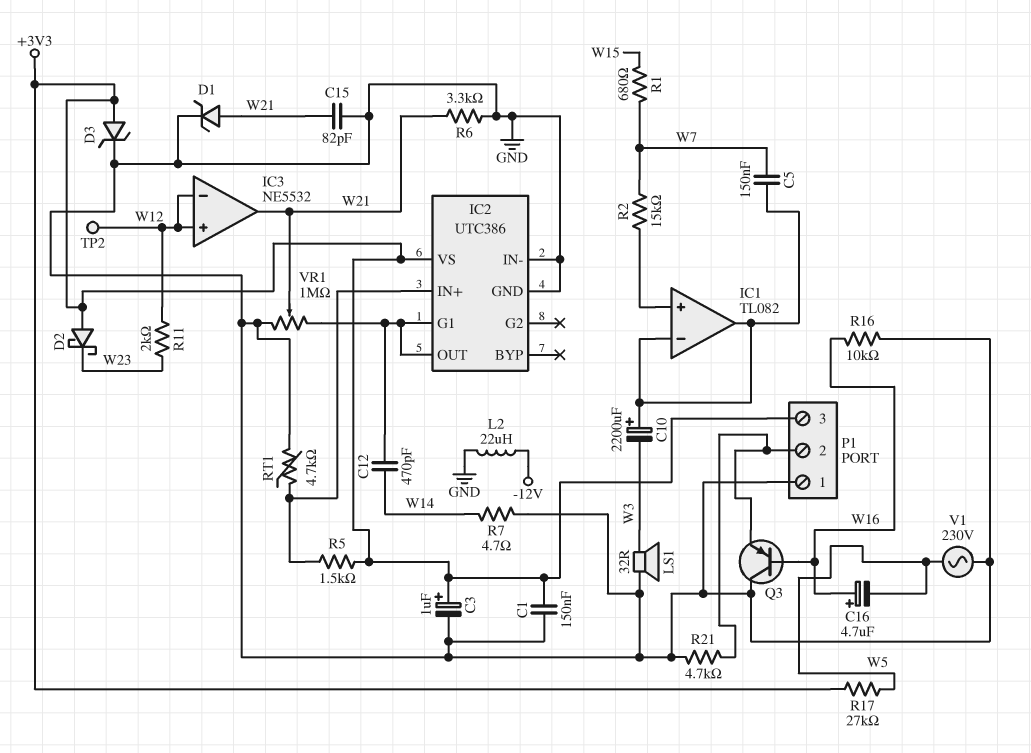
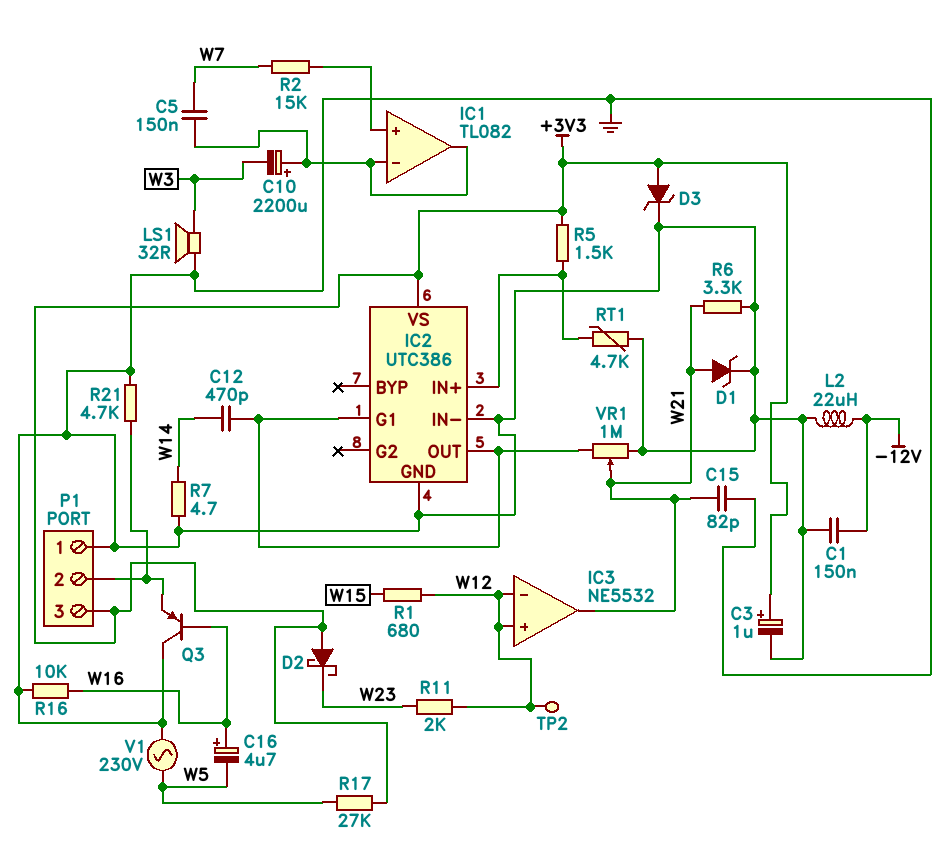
C1: 150nF (+3V3, GND) -> 150nF (-12V, GND)
R1: 680 (W7, W15) -> 680 (W12, W15)

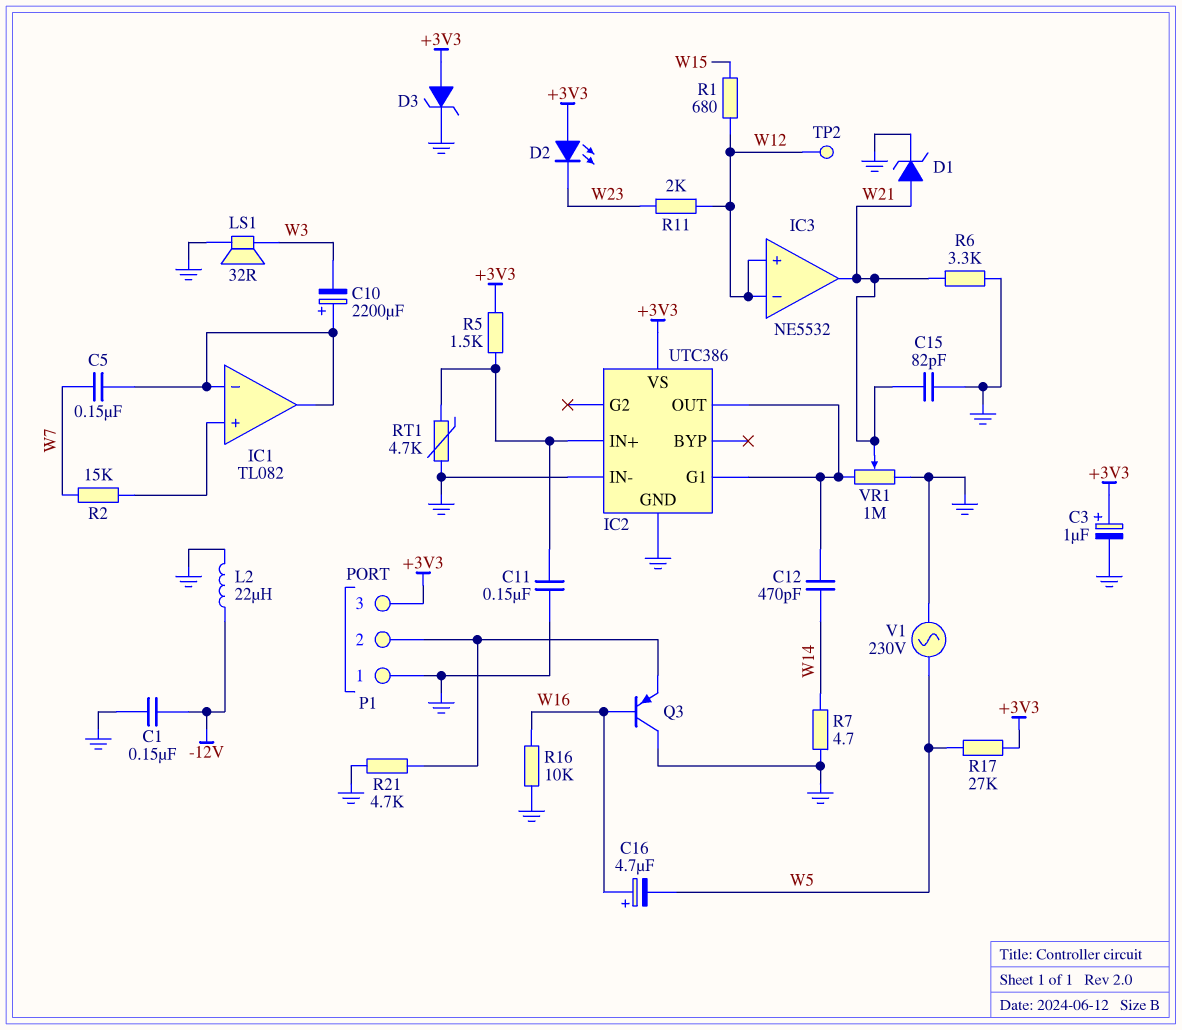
C11: none -> 150nF (GND, IC2/IN+)
D2: schottky (A +3V3, K W23) -> LED (A +3V3, K W23)

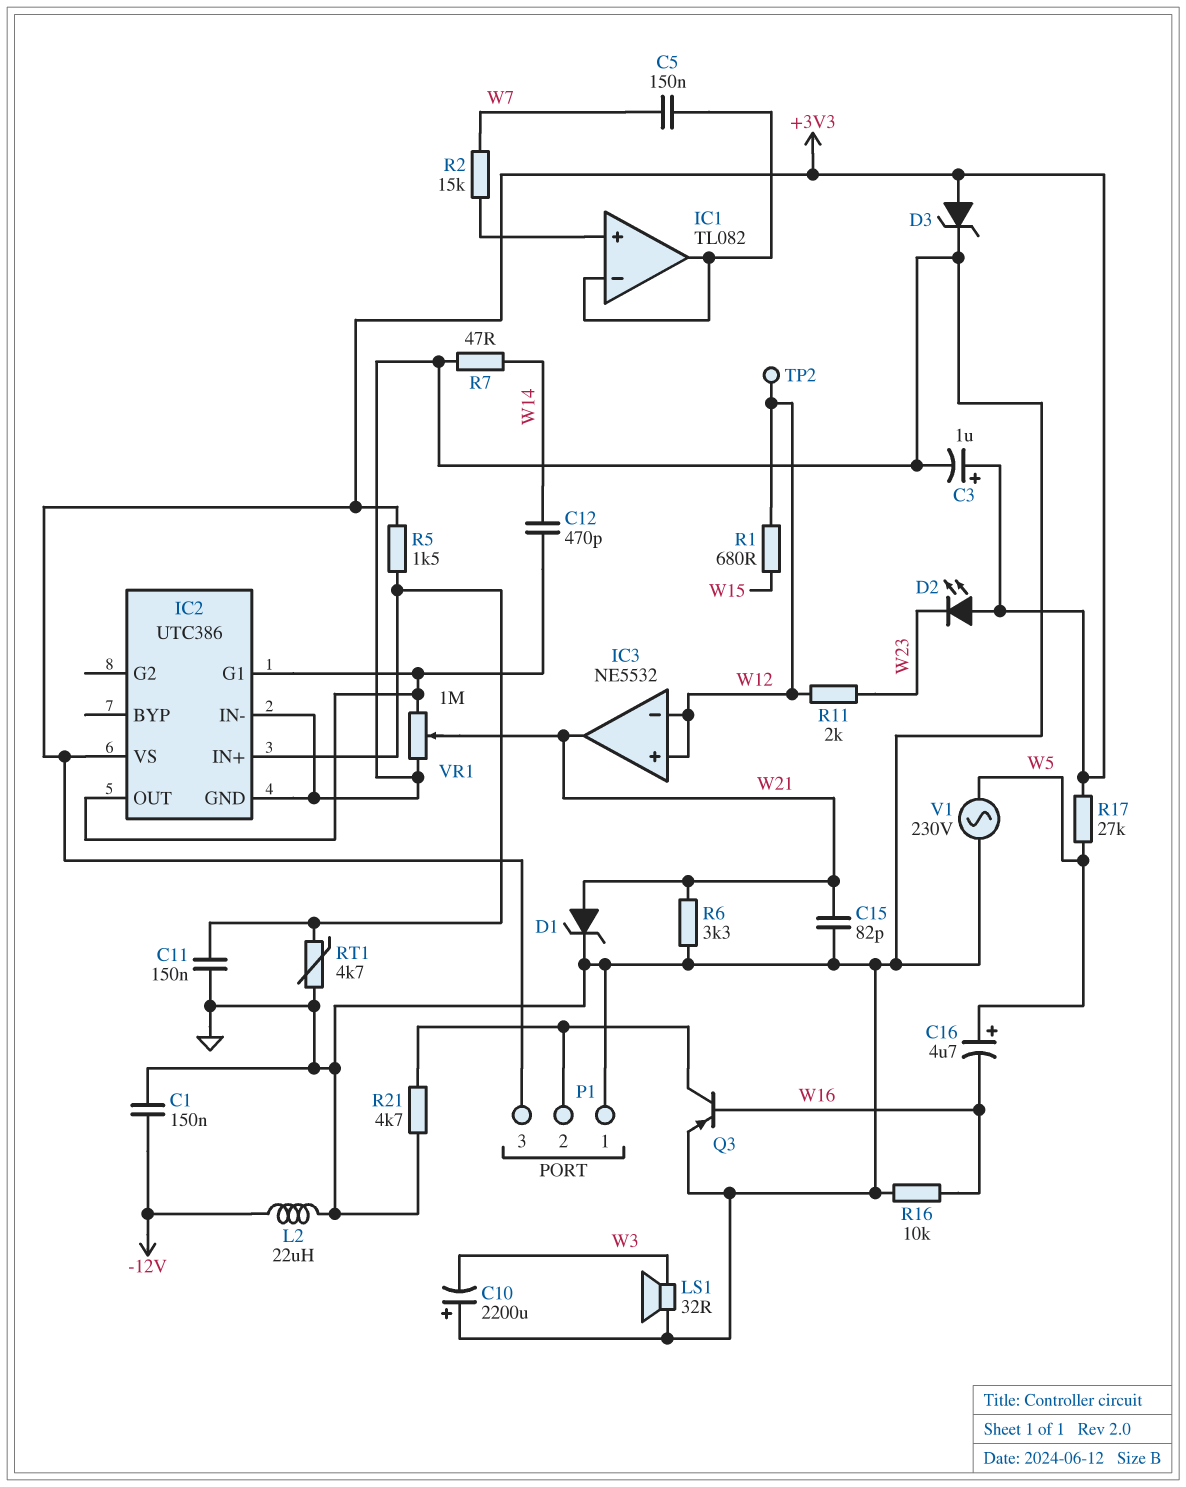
C10: 2200uF (plus IC1/in-, minus W3) -> 2200uF (plus GND, minus W3)
C16: 4.7uF (plus W16, minus W5) -> 4.7uF (plus W5, minus W16)
Q3: PNP (B W16, C GND, E P1/2) -> PNP (B W16, C P1/2, E GND)
R7: 4.7 (GND, W14) -> 47 (GND, W14)

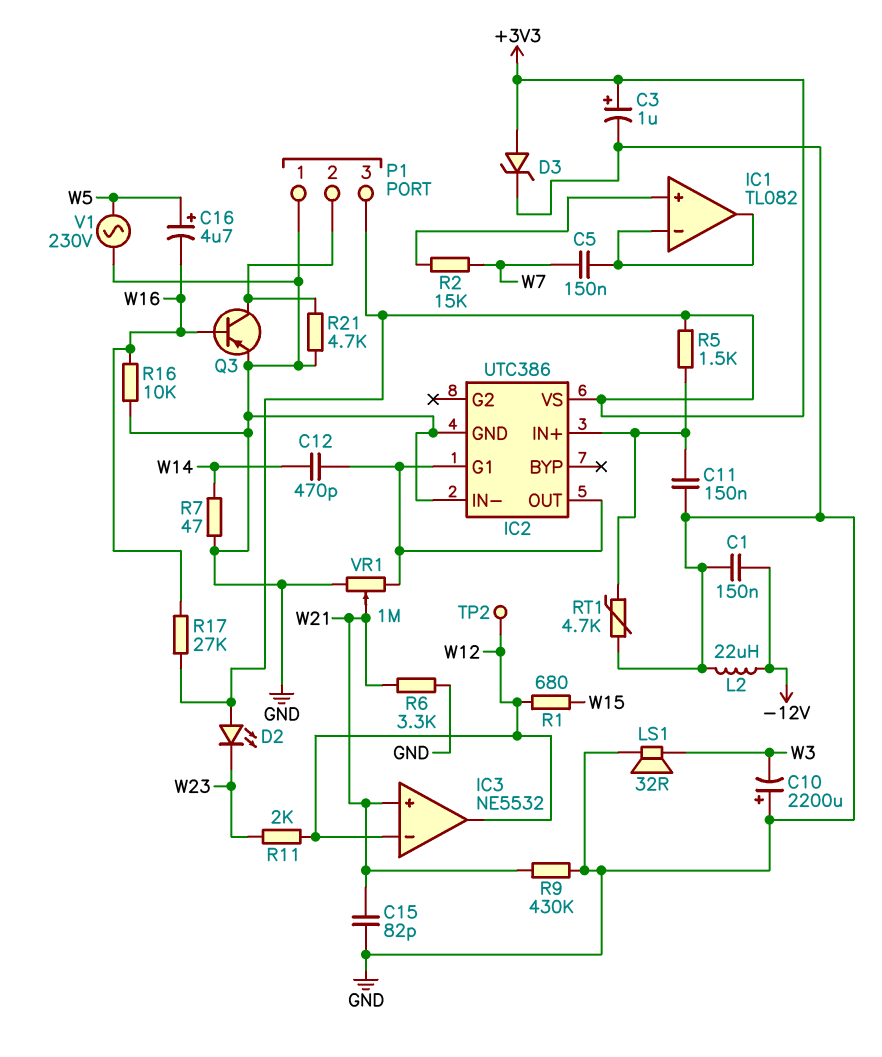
D1: zener (A W21, K GND) -> none
IC3 pin in+: W12 -> W21
IC3 pin out: W21 -> W12
R9: none -> 430k (GND, W21)
R17: 27k (+3V3, W5) -> 27k (+3V3, W16)

